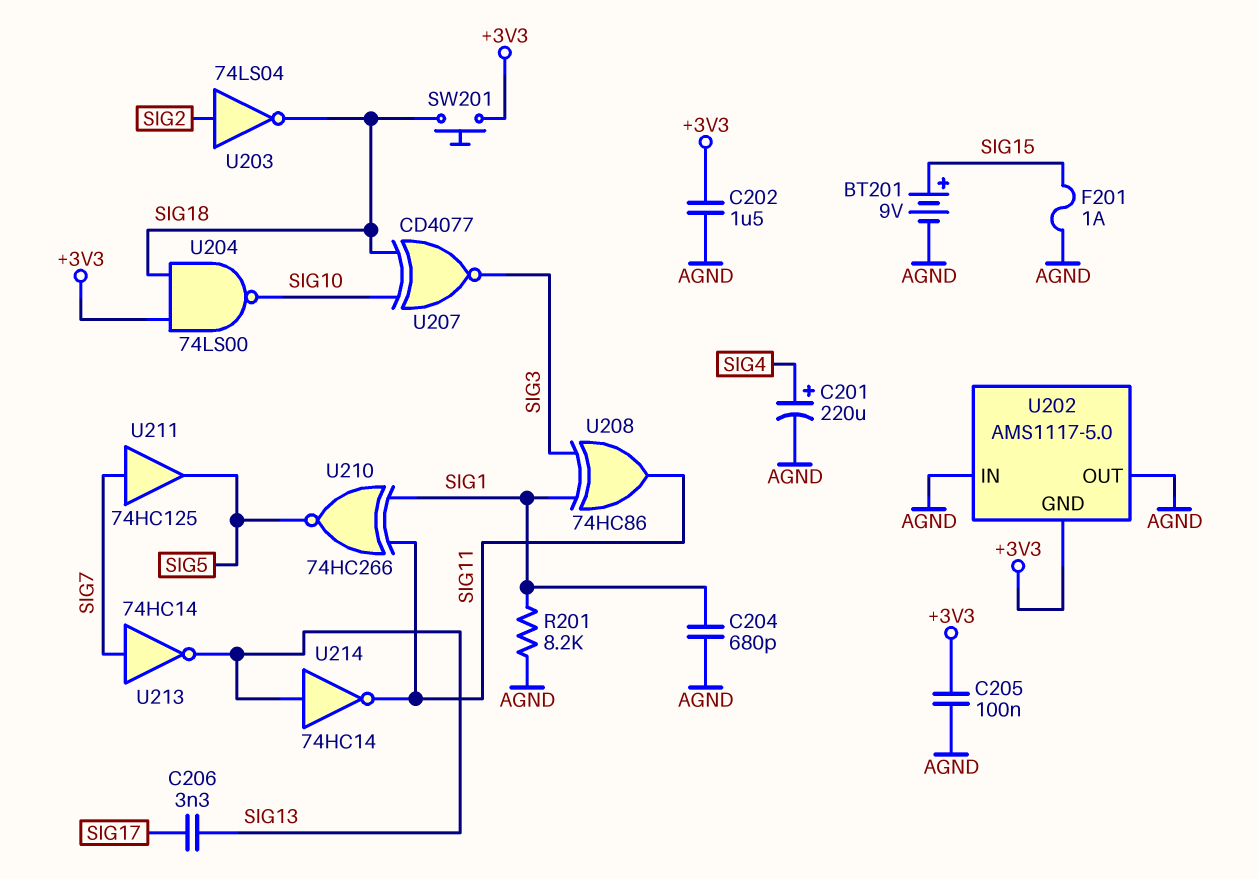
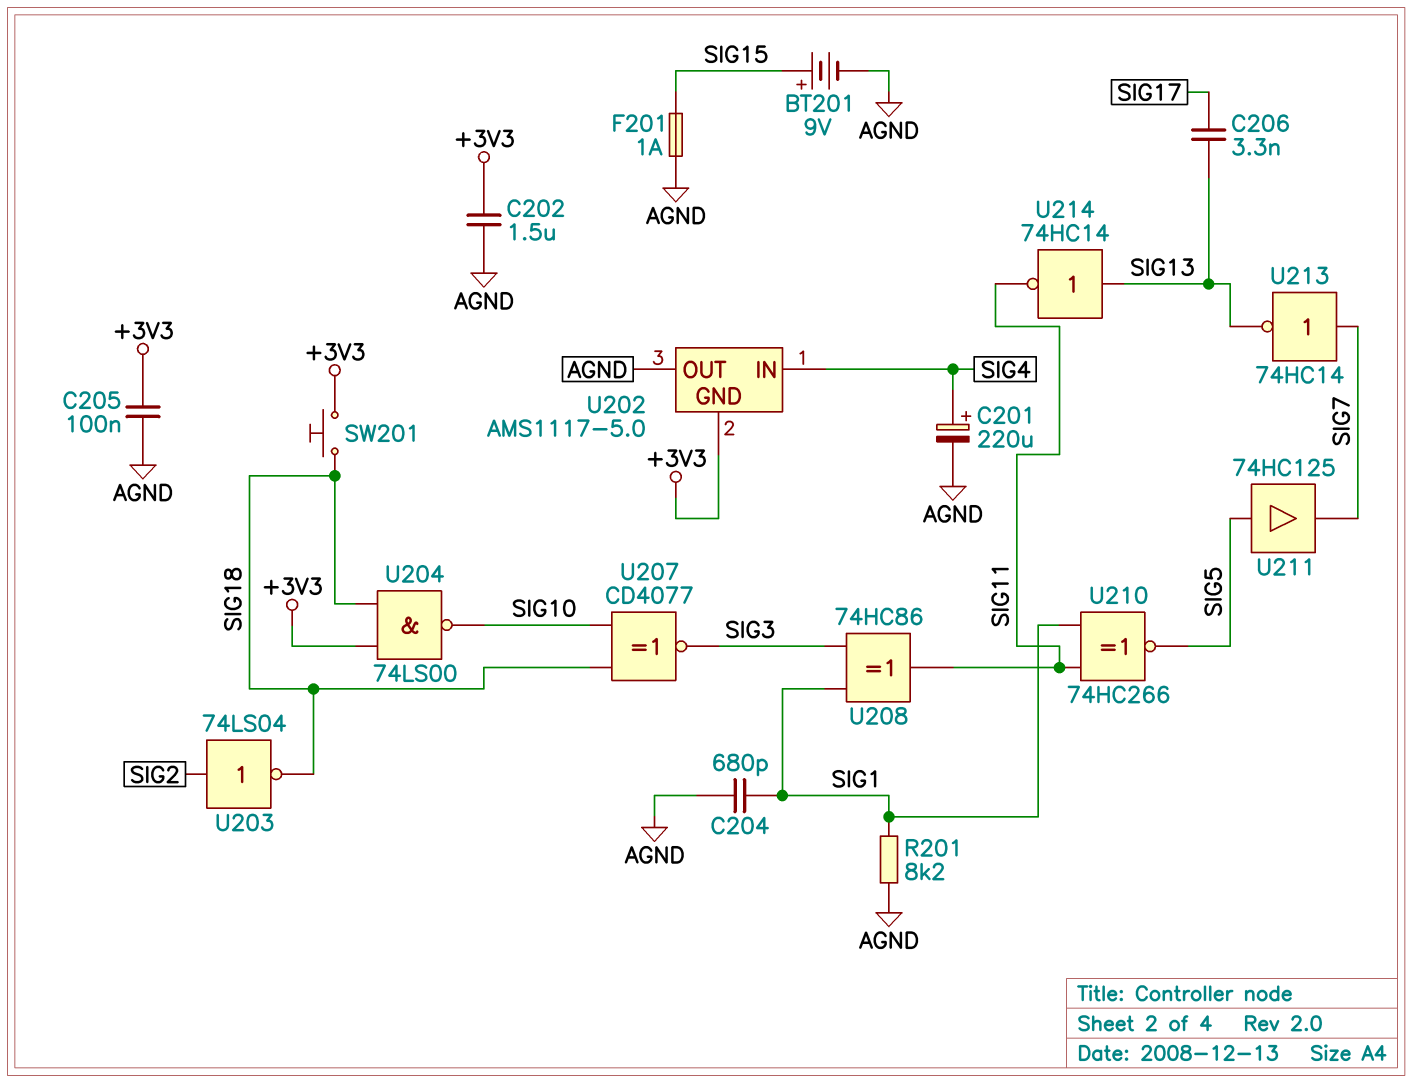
U202 pin IN: AGND -> SIG4
U211: buffer 74HC125 (in SIG7, out SIG5) -> buffer 74HC125 (in SIG5, out SIG7)

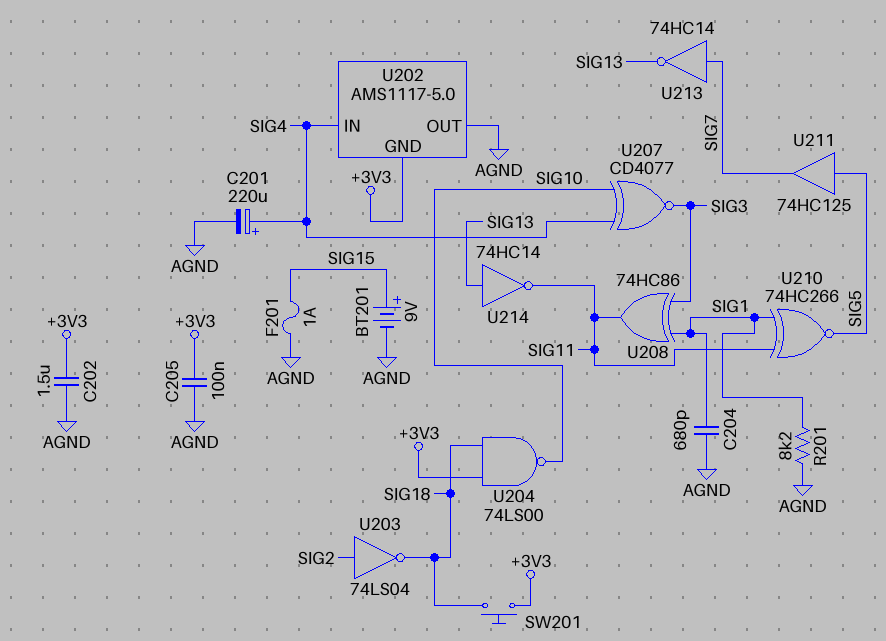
C206: 3.3nF (SIG13, SIG17) -> none
U207: XNOR CD4077 (in SIG10, in SIG18, out SIG3) -> XNOR CD4077 (in SIG4, in SIG10, out SIG3)

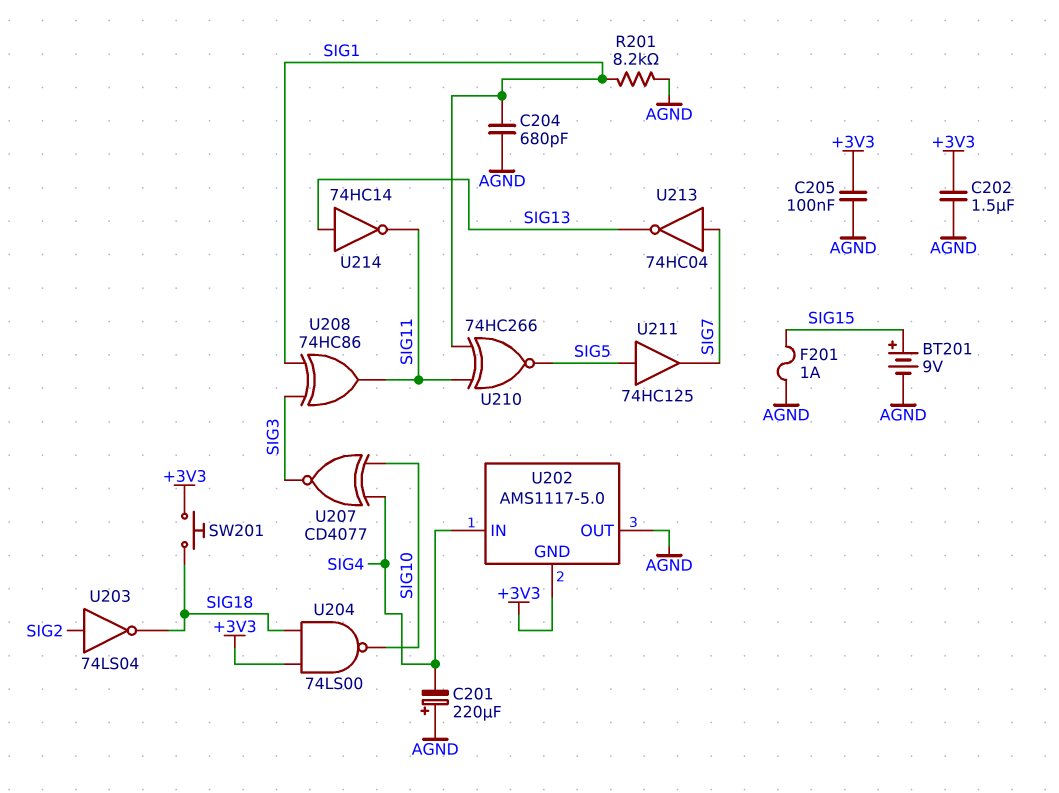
C201: 220uF (plus SIG4, minus AGND) -> 220uF (plus AGND, minus SIG4)
U213: NOT 74HC14 (in SIG7, out SIG13) -> NOT 74HC04 (in SIG7, out SIG13)

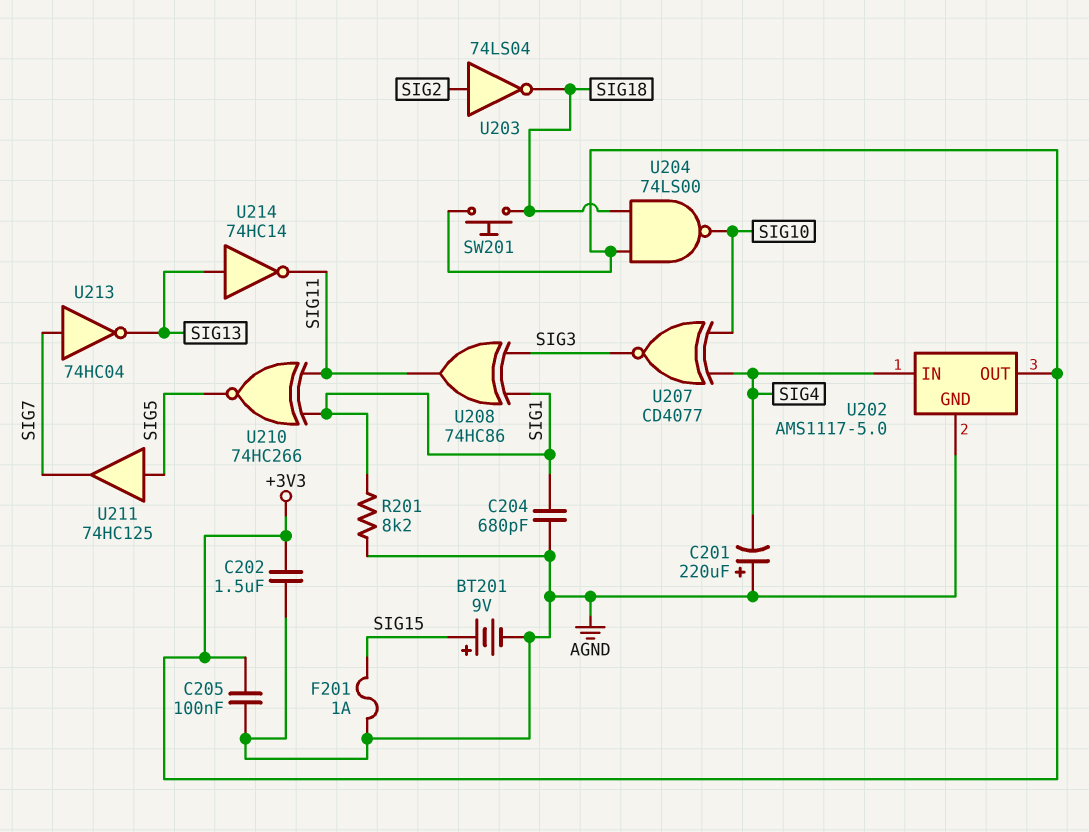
U202 pin GND: +3V3 -> AGND
U202 pin OUT: AGND -> +3V3

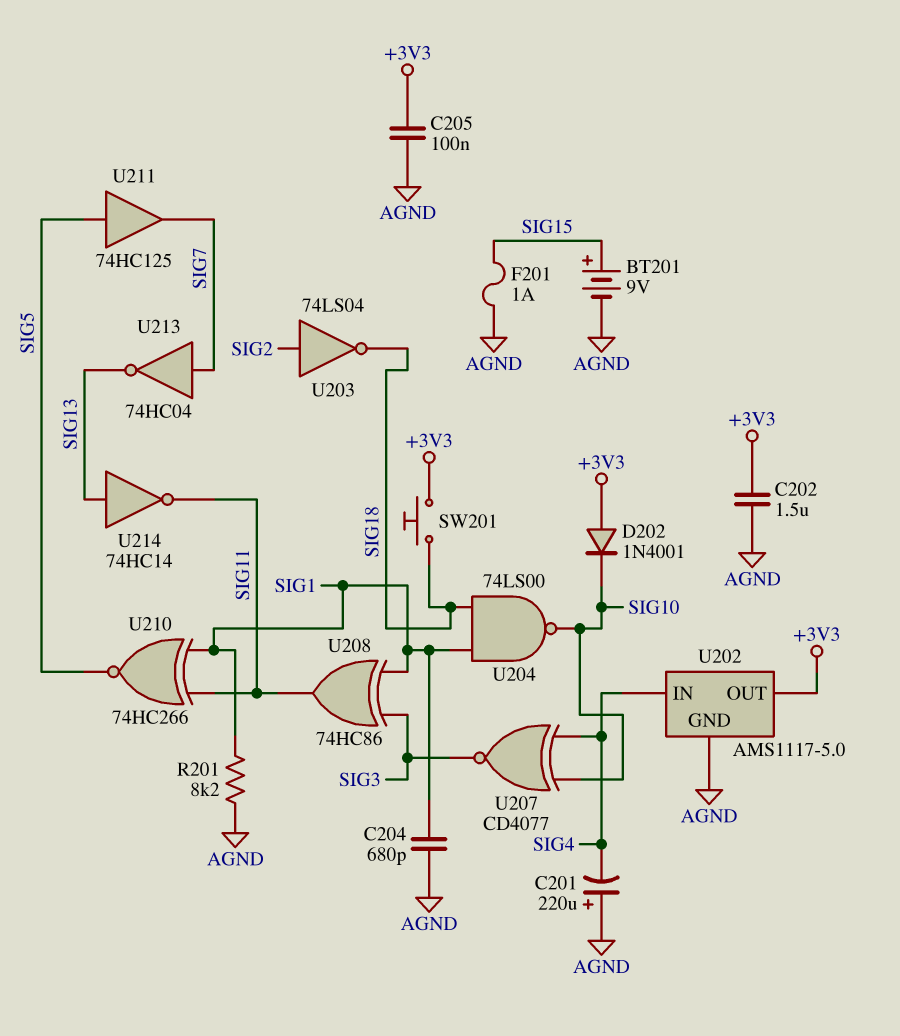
D202: none -> diode 1N4001 (A +3V3, K SIG10)
U204: NAND 74LS00 (in +3V3, in SIG18, out SIG10) -> NAND 74LS00 (in SIG1, in SIG18, out SIG10)

